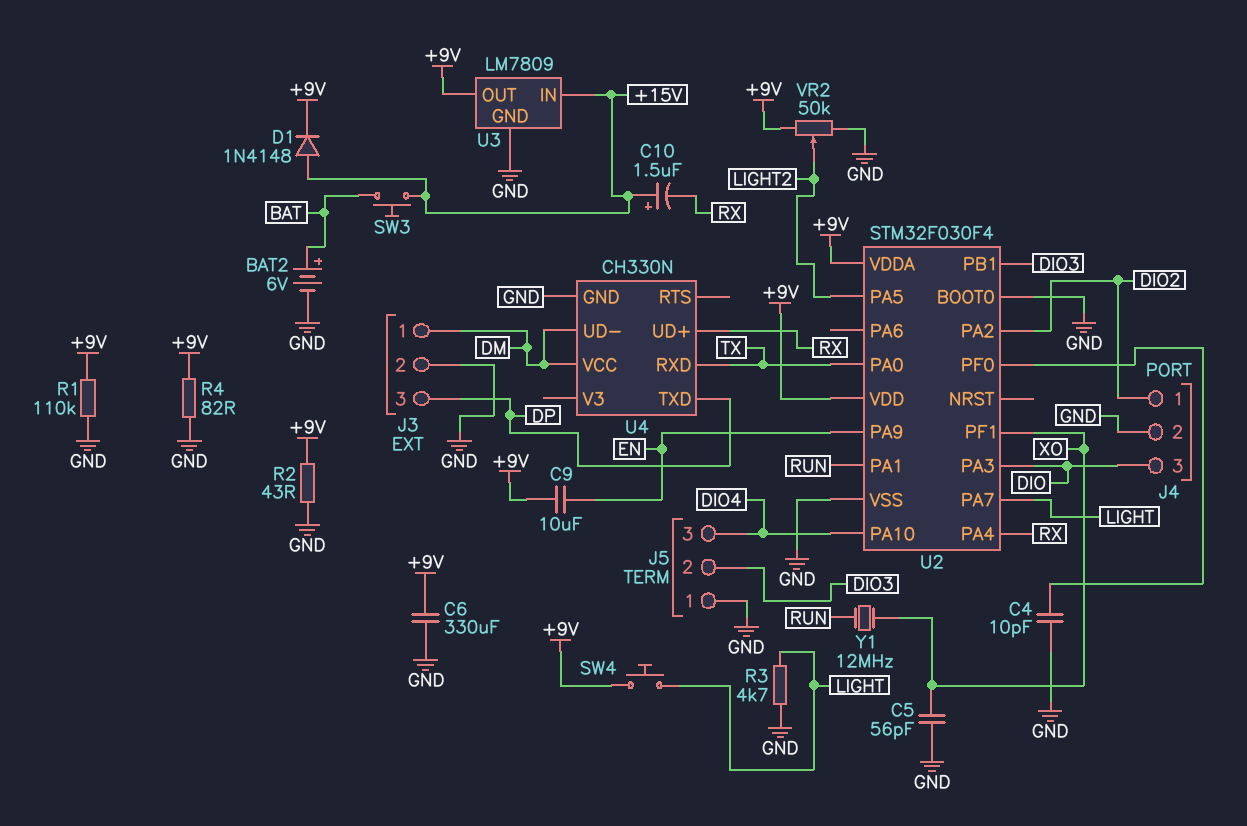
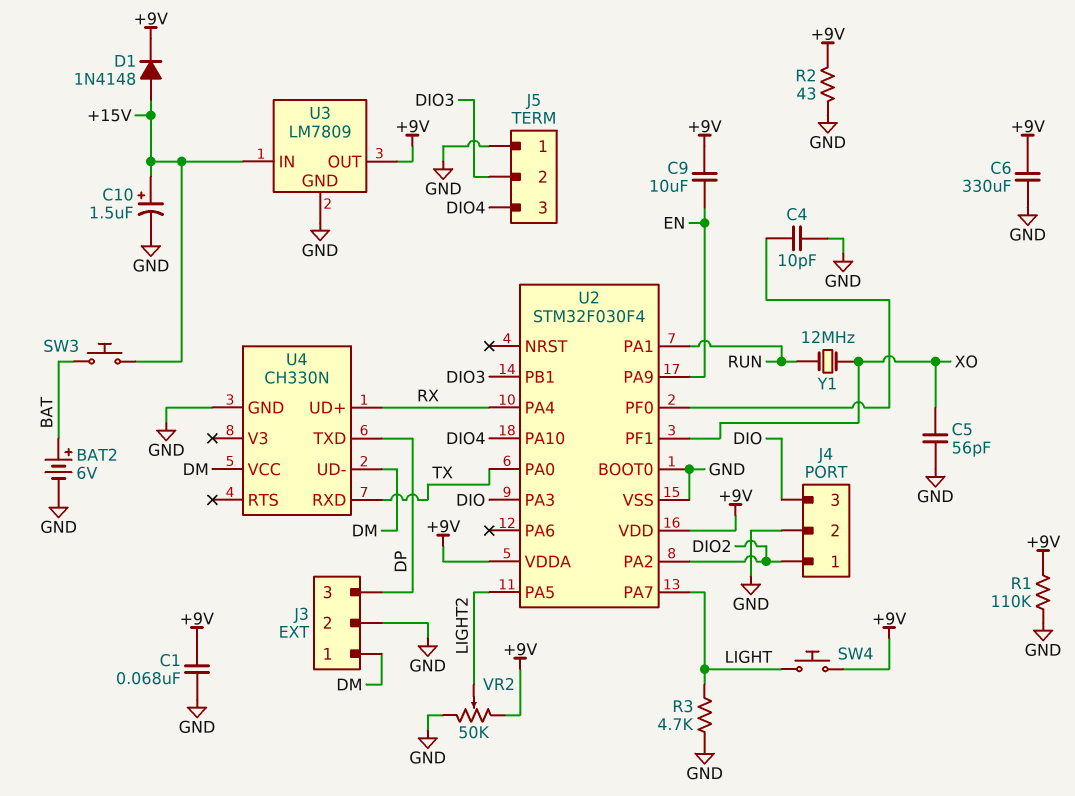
C1: none -> 68nF (+9V, GND)
C10: 1.5uF (plus +15V, minus RX) -> 1.5uF (plus +15V, minus GND)
R4: 82 (+9V, GND) -> none

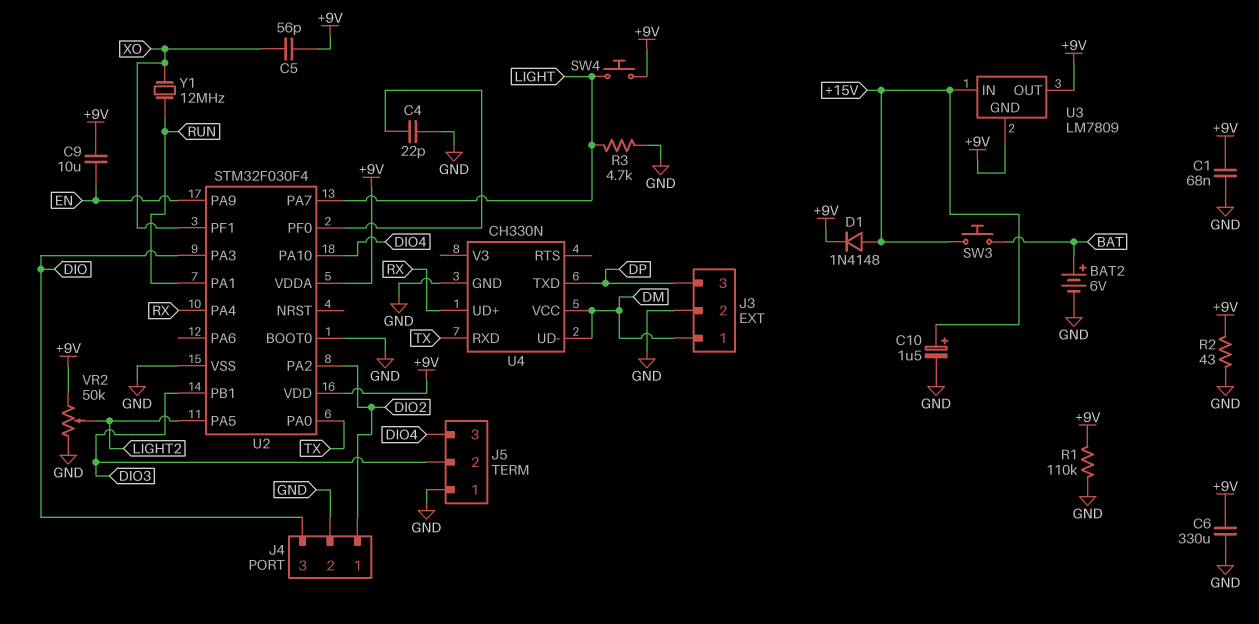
C4: 10pF (GND, U2/PF0) -> 22pF (GND, U2/PF0)
C5: 56pF (GND, XO) -> 56pF (+9V, XO)
U3 pin GND: GND -> +9V

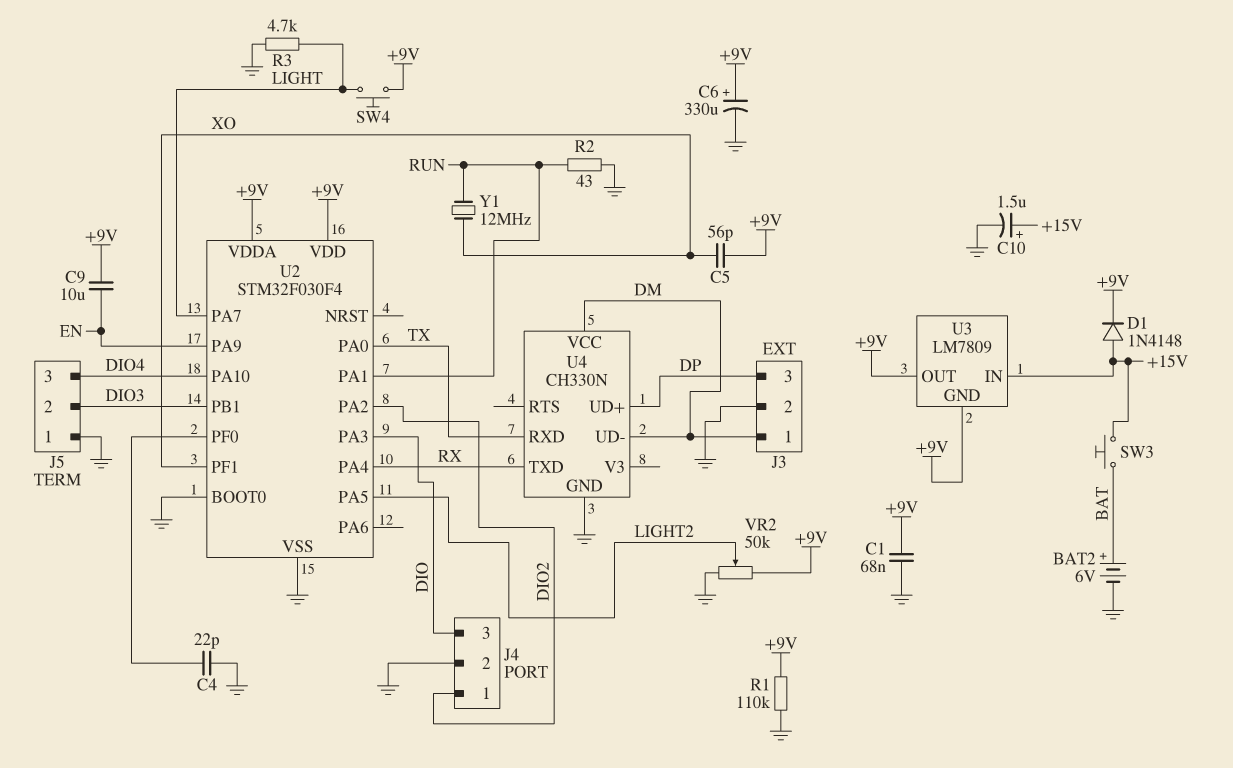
C6: 330uF (+9V, GND) -> 330uF (plus +9V, minus GND)
R2: 43 (+9V, GND) -> 43 (GND, RUN)
U4 pin TXD: DP -> RX
U4 pin UD+: RX -> DP

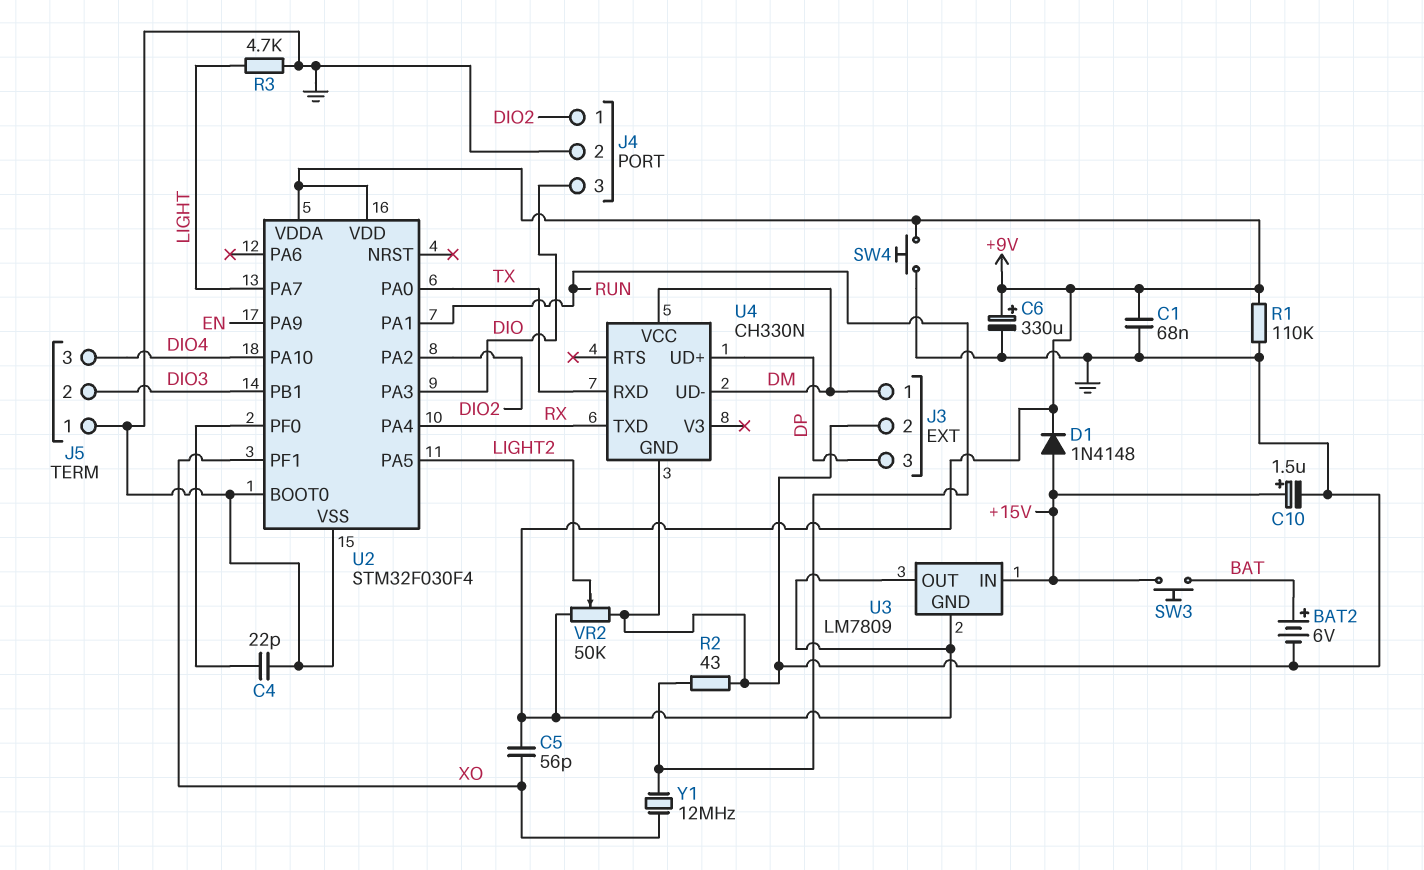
C9: 10uF (+9V, EN) -> none
SW4: button (+9V, LIGHT) -> button (+9V, GND)

